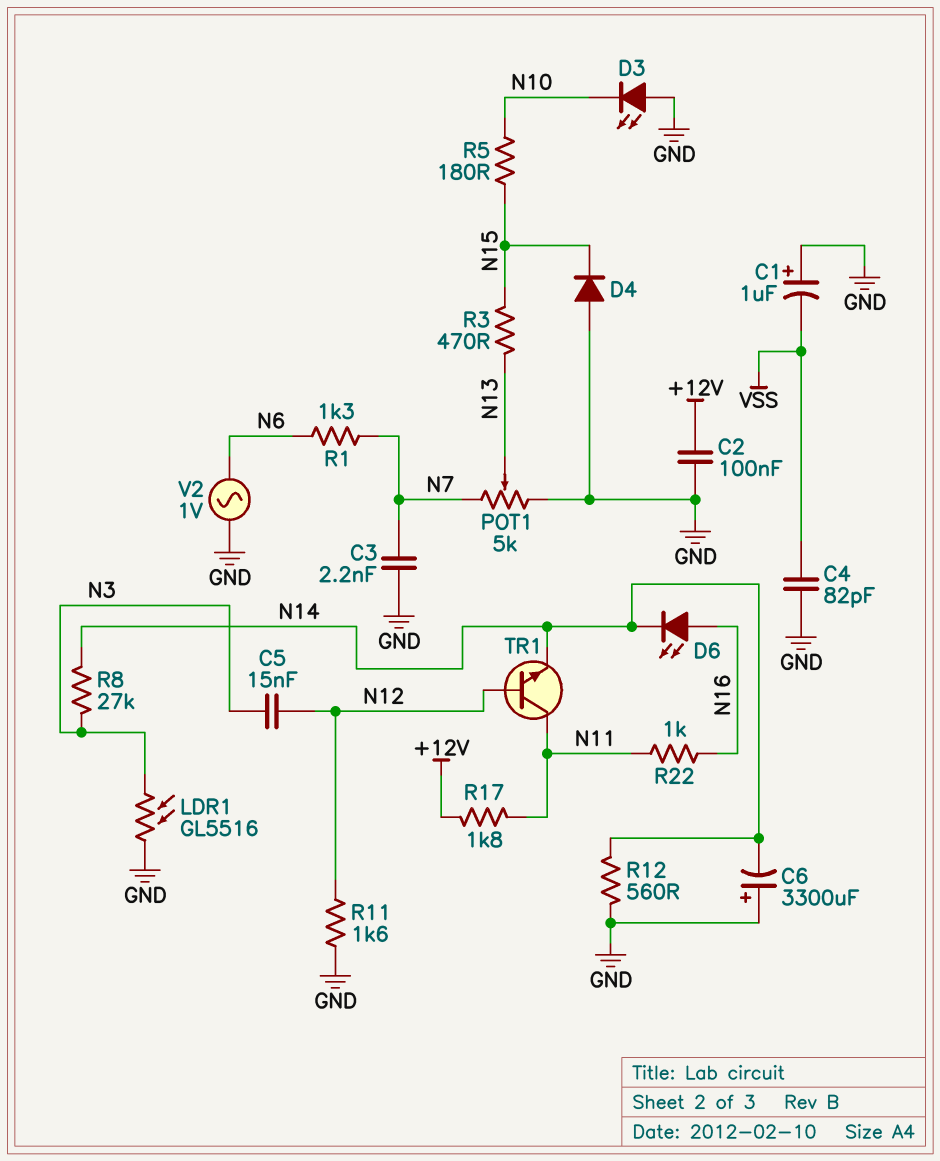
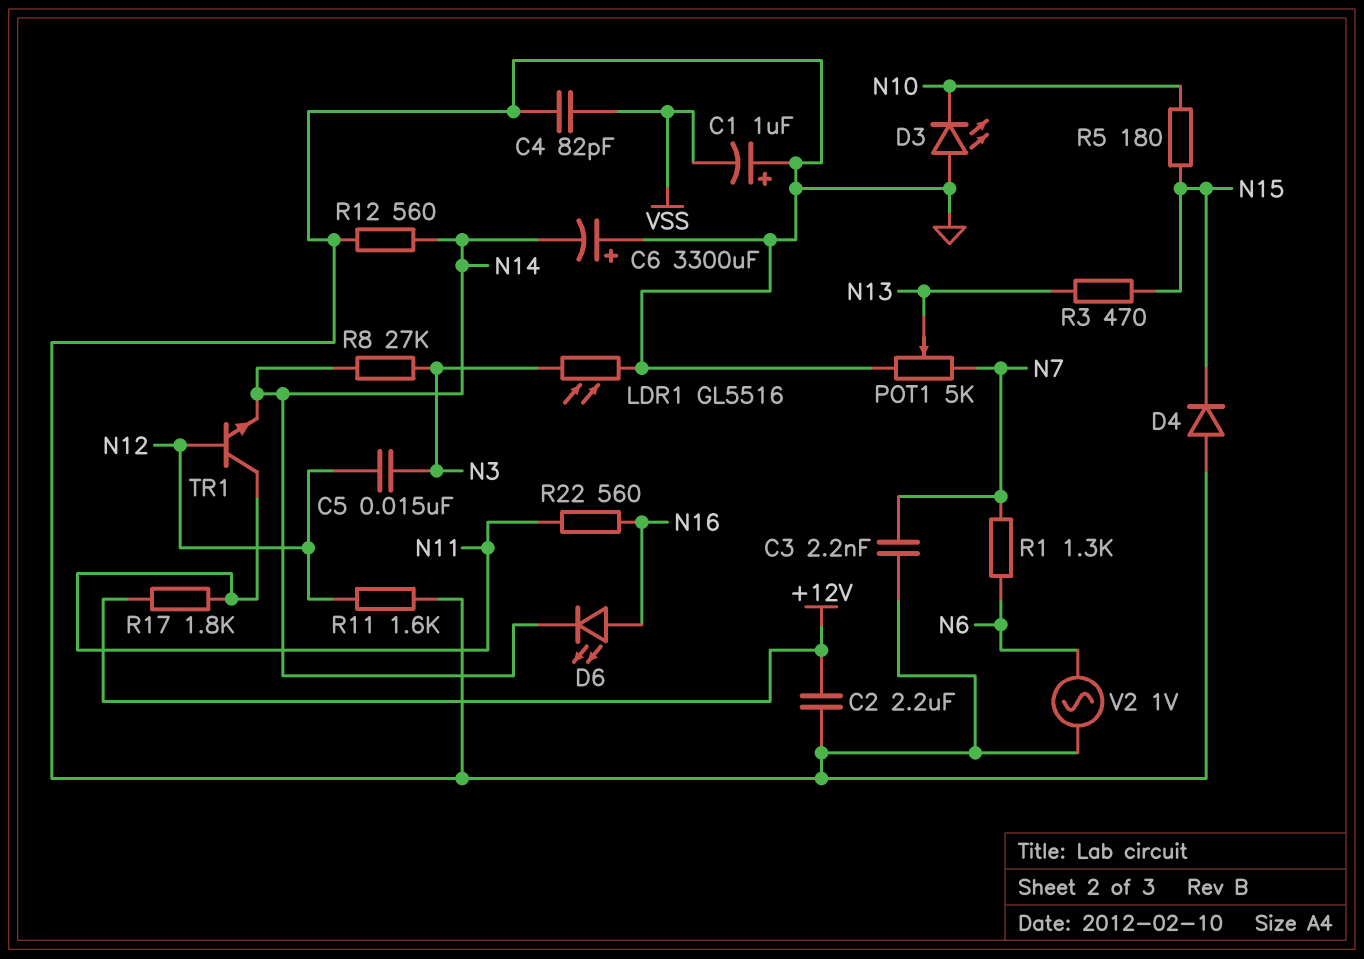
C2: 100nF (+12V, GND) -> 2.2uF (+12V, GND)
R22: 1k (N11, N16) -> 560 (N11, N16)

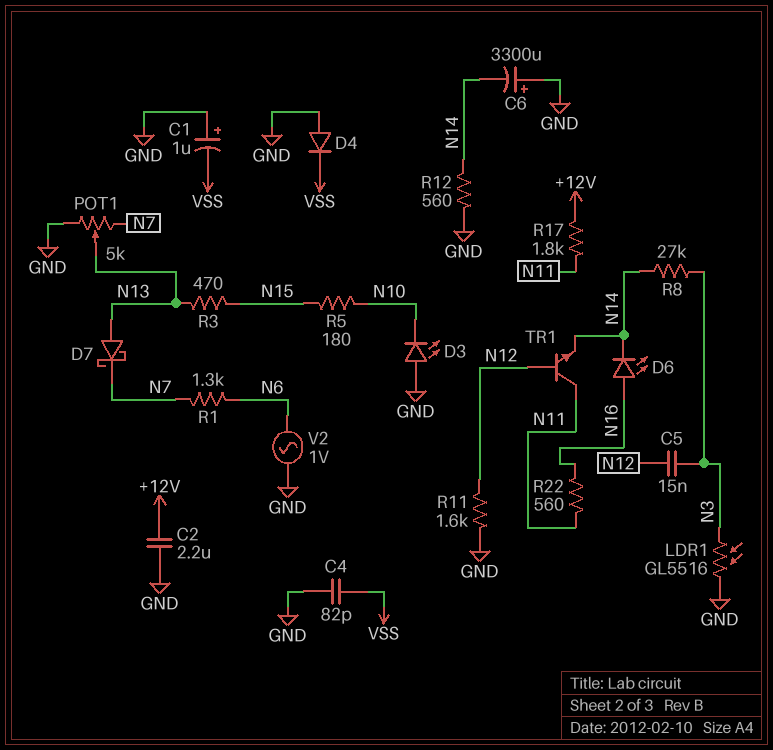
C3: 2.2nF (GND, N7) -> none
D4: diode (A GND, K N15) -> diode (A GND, K VSS)
D7: none -> schottky (A N13, K N7)

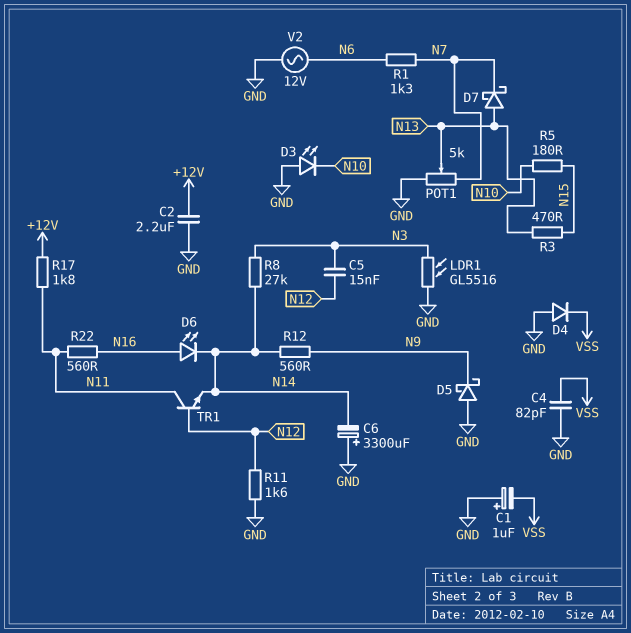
D5: none -> schottky (A GND, K N9)
R12: 560 (GND, N14) -> 560 (N9, N14)
V2: AC 1V (GND, N6) -> AC 12V (GND, N6)

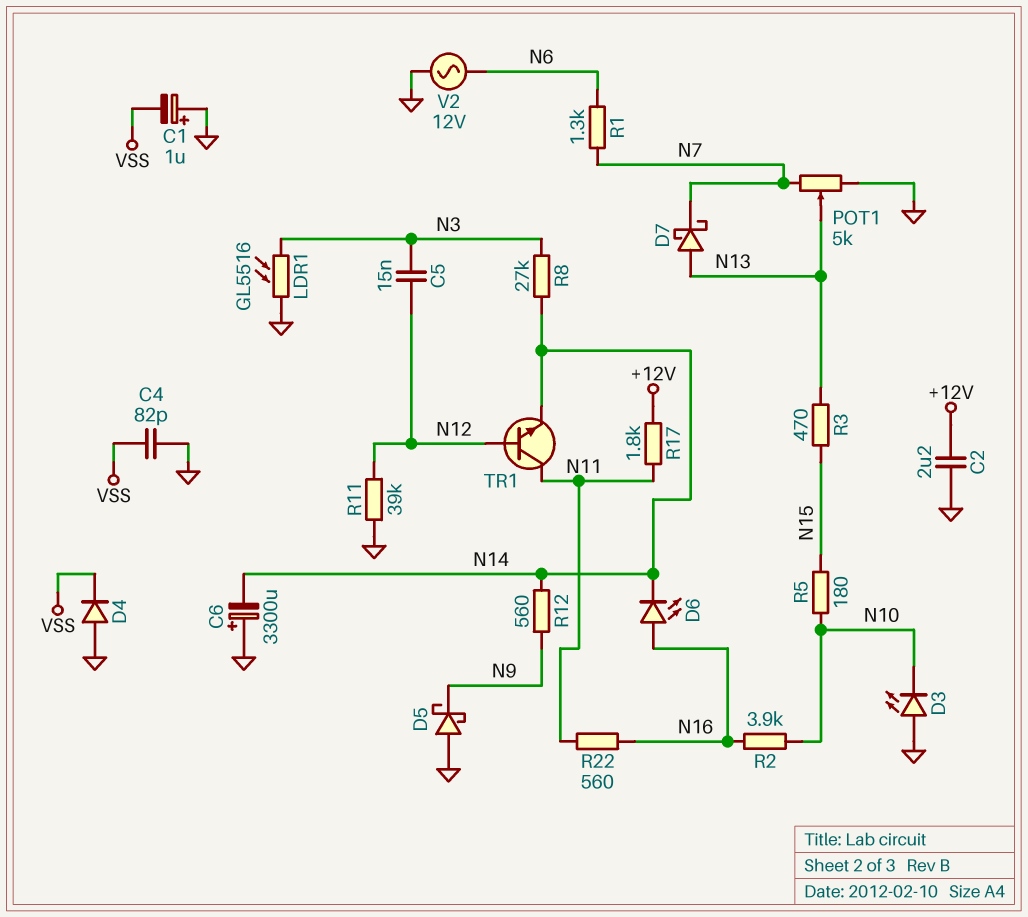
R2: none -> 3.9k (N10, N16)
R11: 1.6k (GND, N12) -> 39k (GND, N12)

